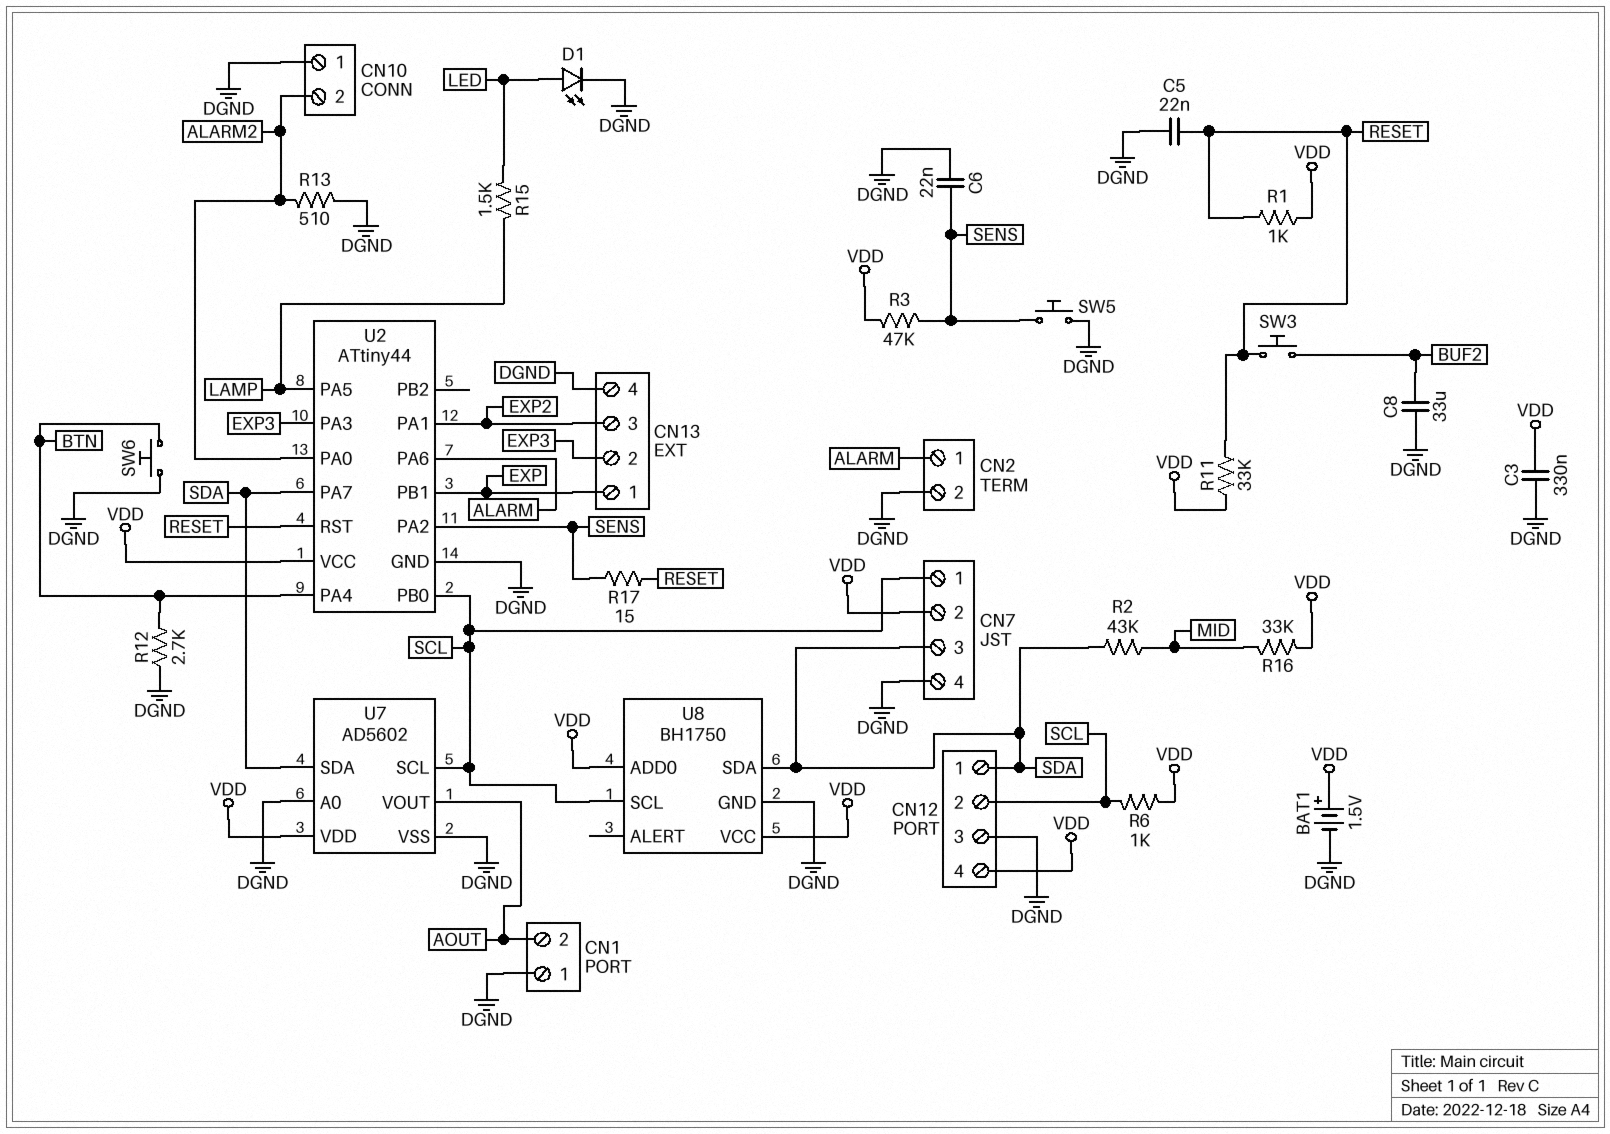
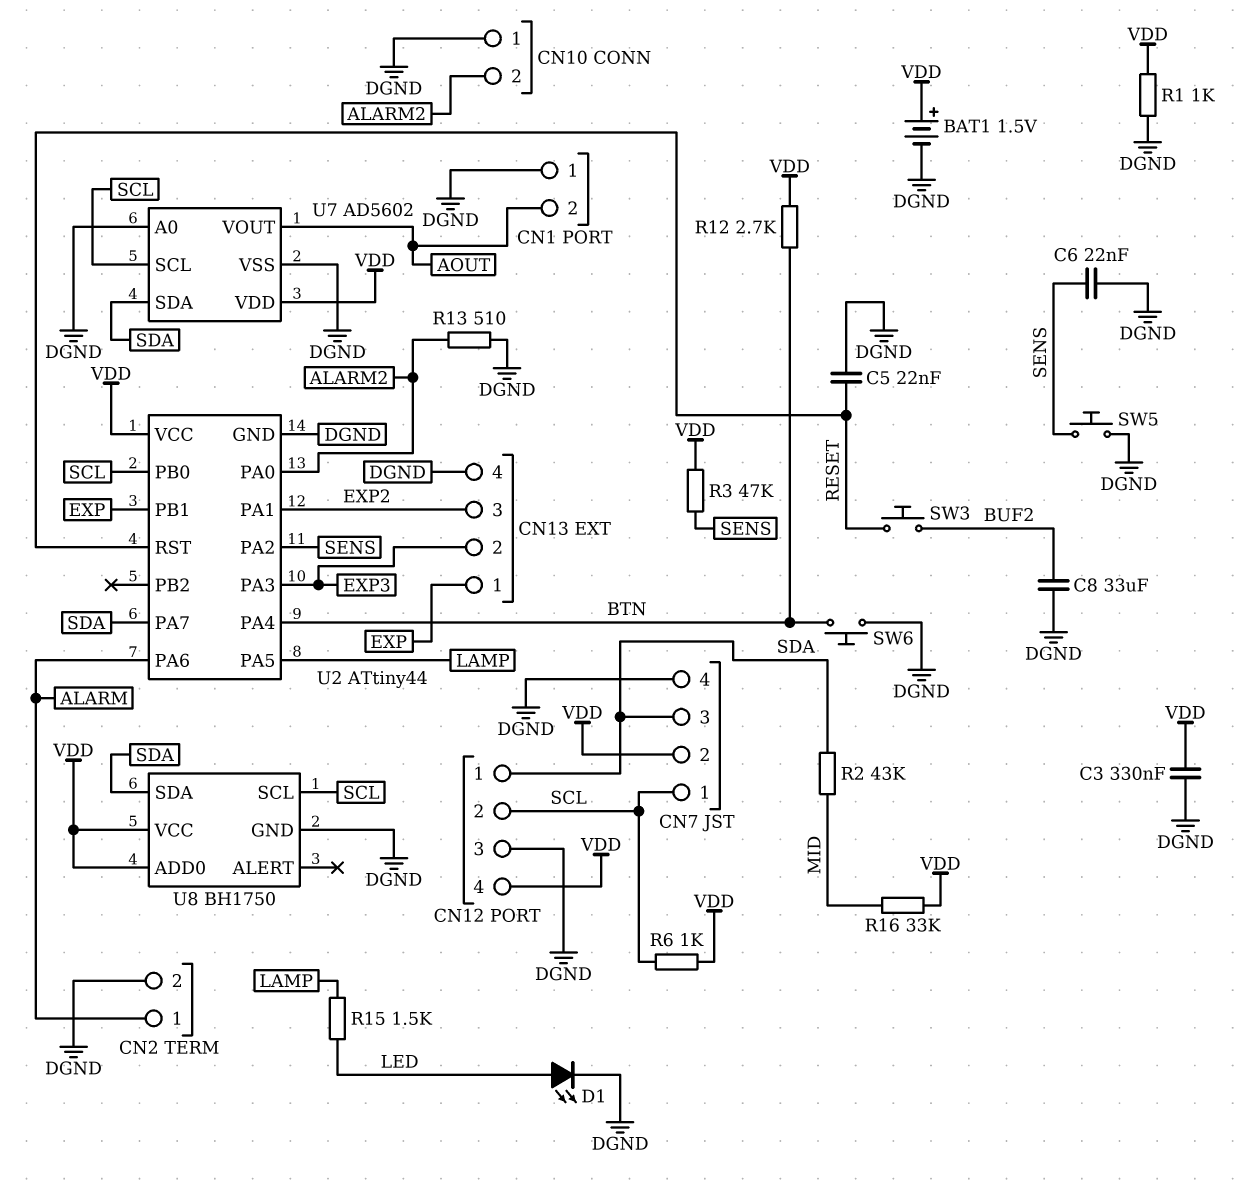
R1: 1k (RESET, VDD) -> 1k (DGND, VDD)
R11: 33k (RESET, VDD) -> none
R12: 2.7k (BTN, DGND) -> 2.7k (BTN, VDD)
R17: 15 (RESET, SENS) -> none

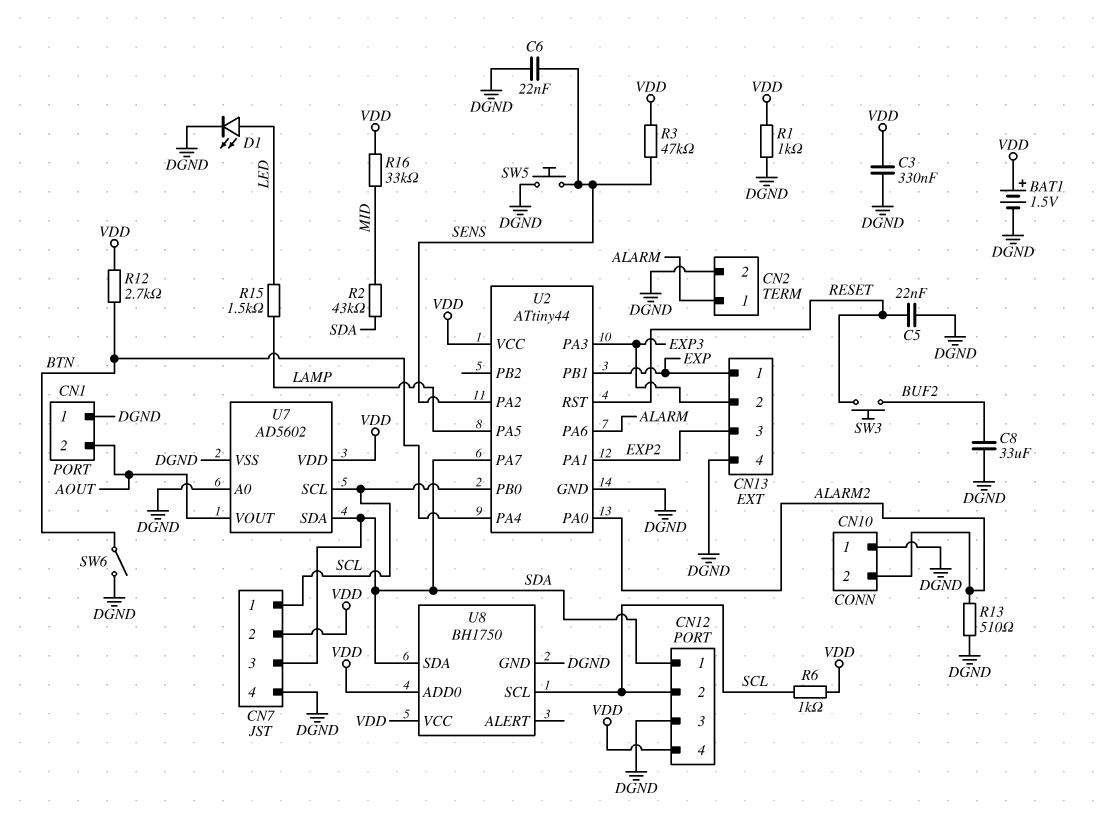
SW6: button (BTN, DGND) -> switch (BTN, DGND)

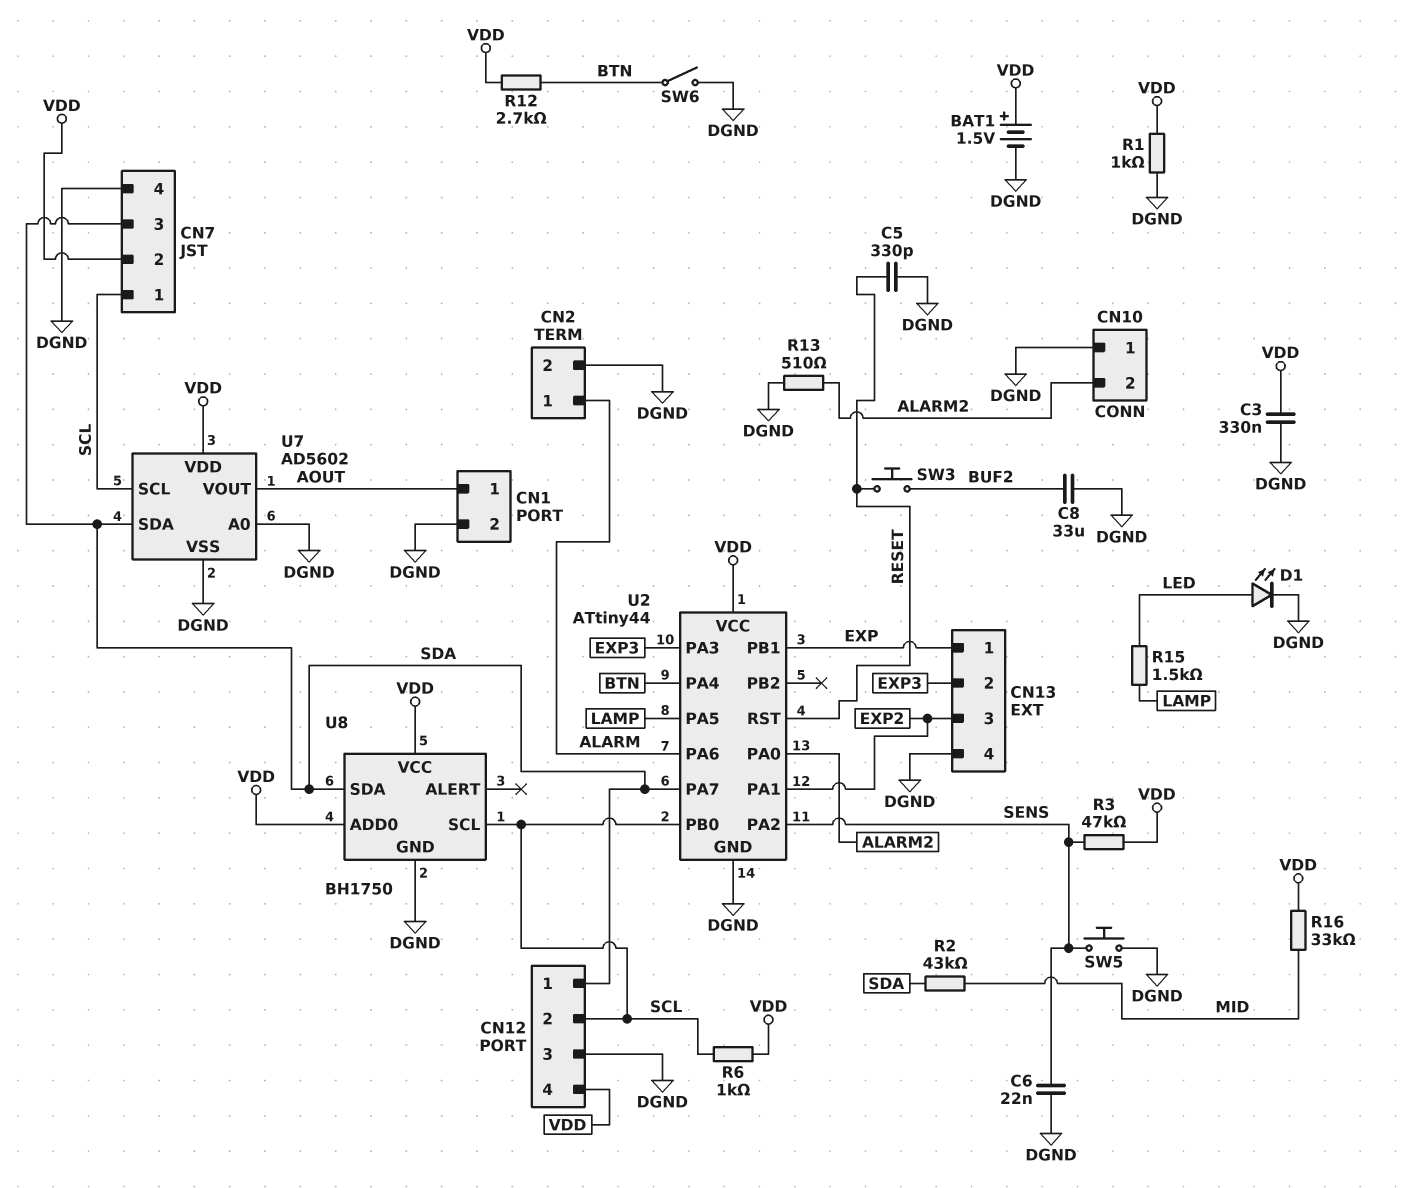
C5: 22nF (DGND, RESET) -> 330pF (DGND, RESET)
CN1 pin 1: DGND -> AOUT
CN1 pin 2: AOUT -> DGND

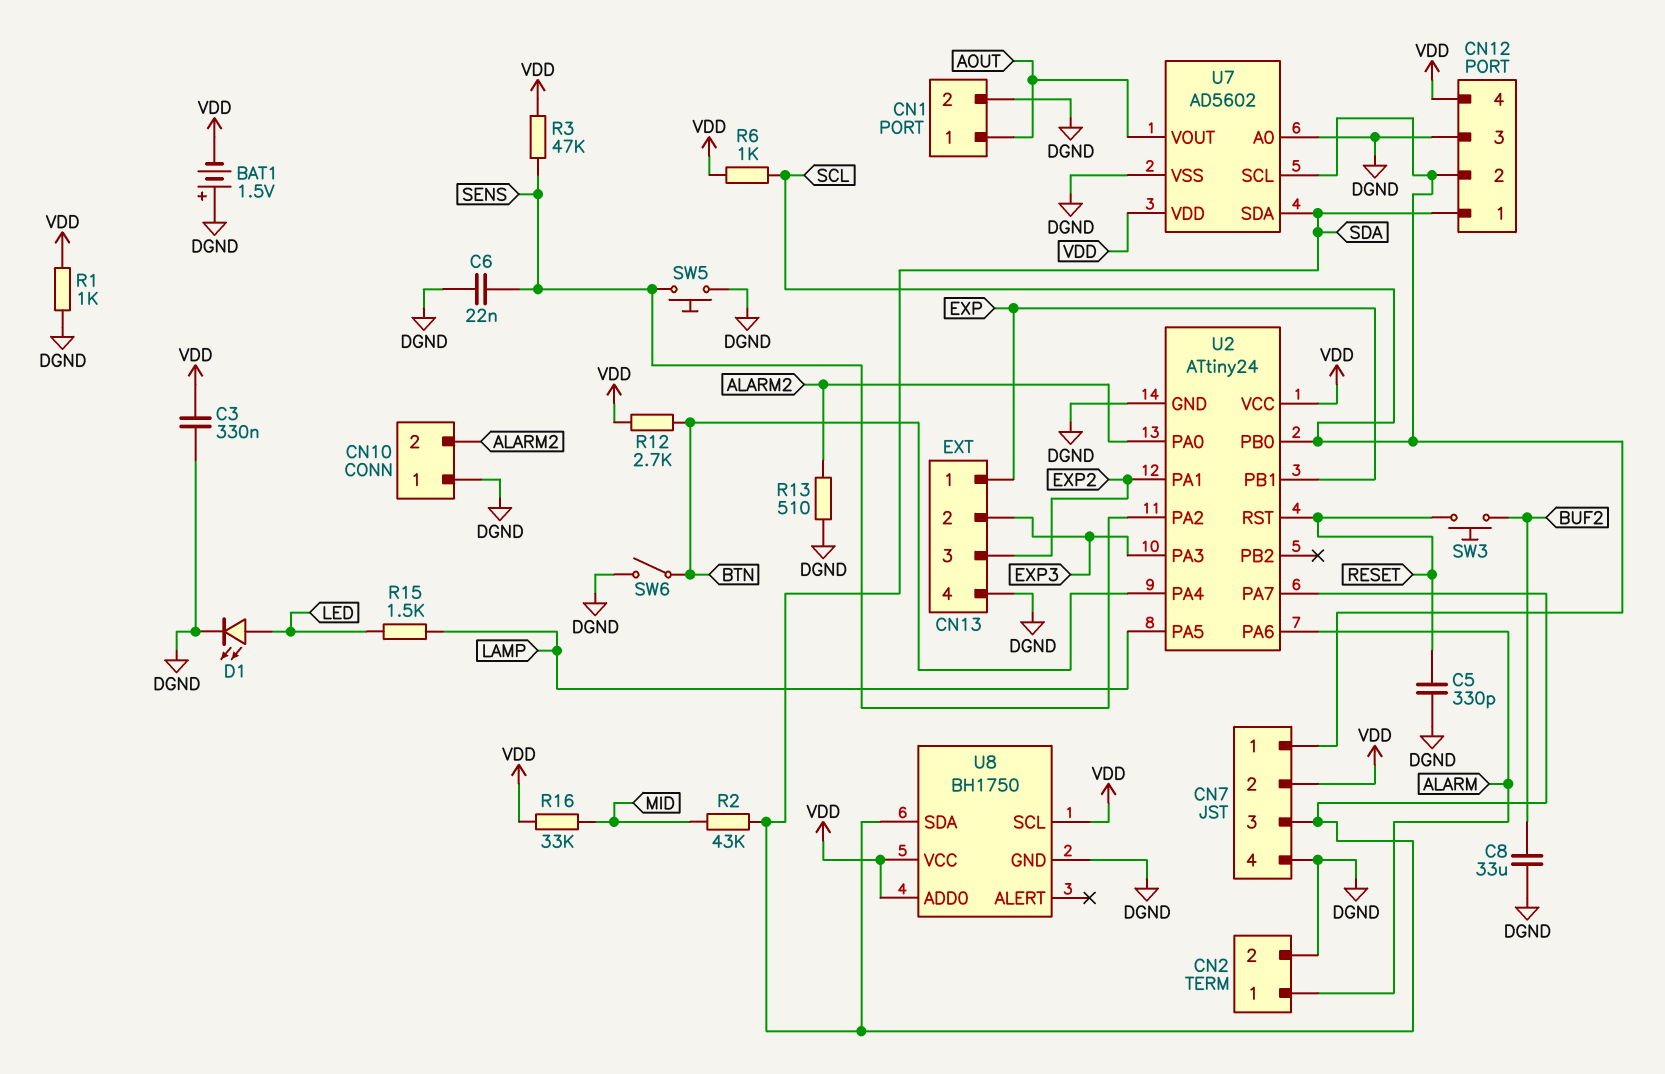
BAT1: 1.5V (plus VDD, minus DGND) -> 1.5V (plus DGND, minus VDD)
U2: ATtiny44 -> ATtiny24
U8 pin SCL: SCL -> VDD

